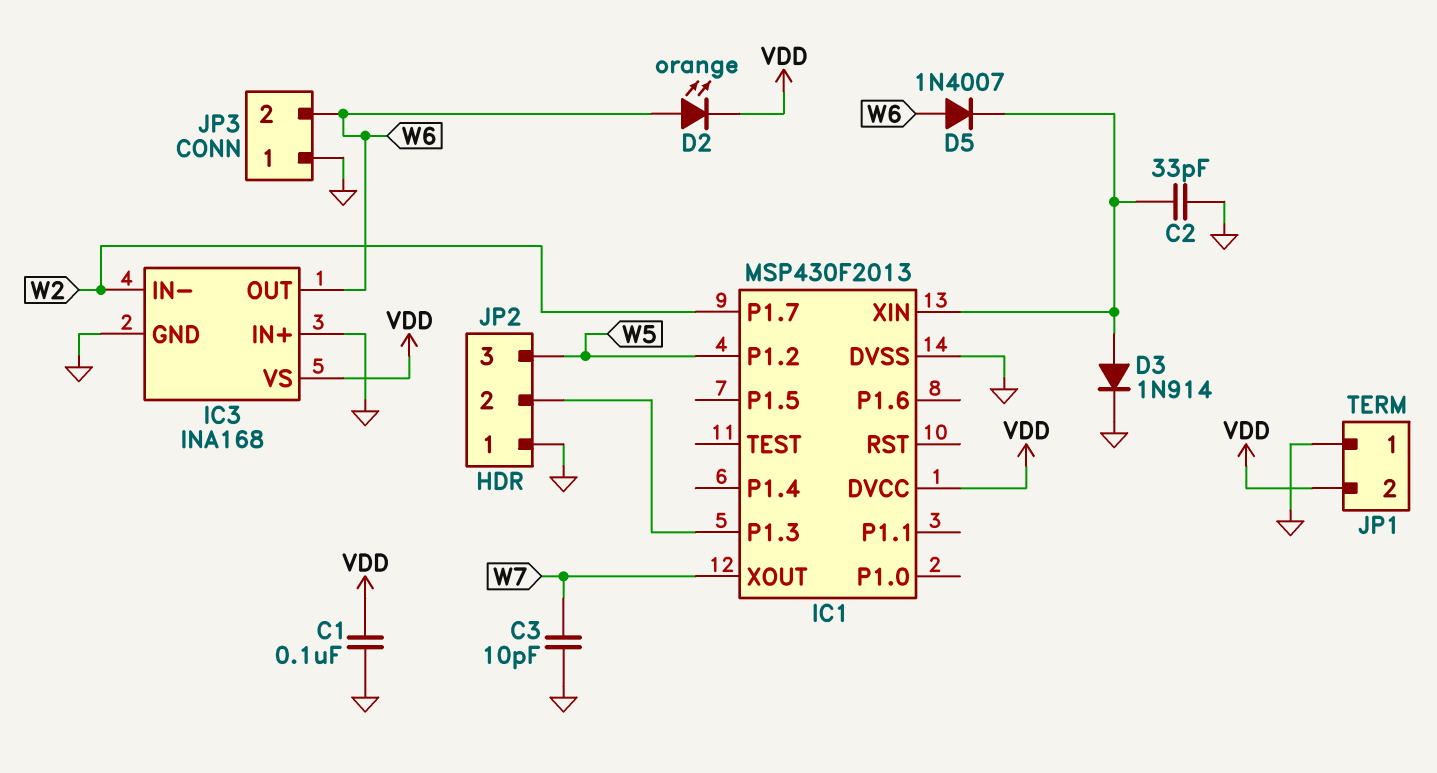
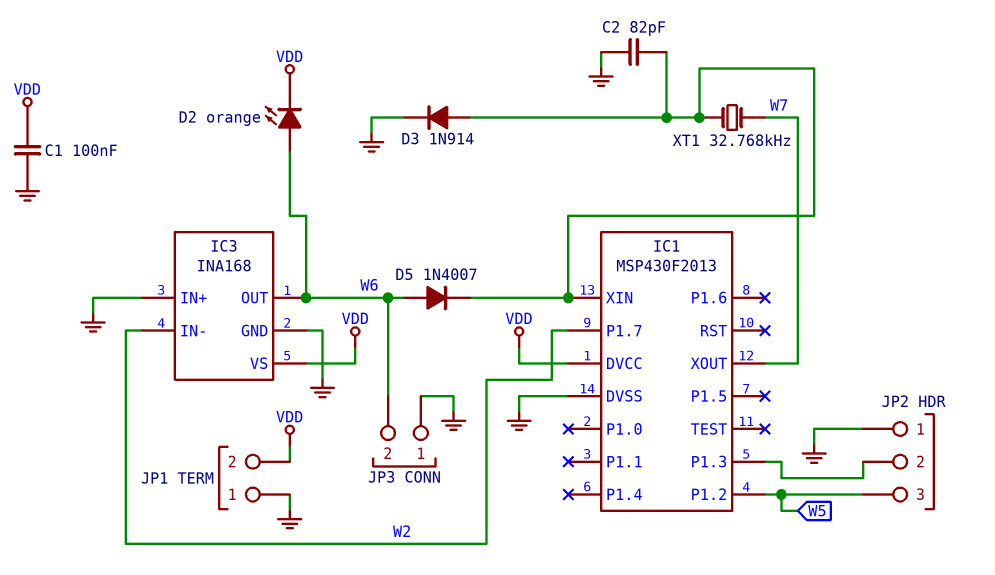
C2: 33pF (GND, IC1/XIN) -> 82pF (GND, IC1/XIN)
C3: 10pF (GND, W7) -> none
XT1: none -> 32.768kHz (IC1/XIN, W7)

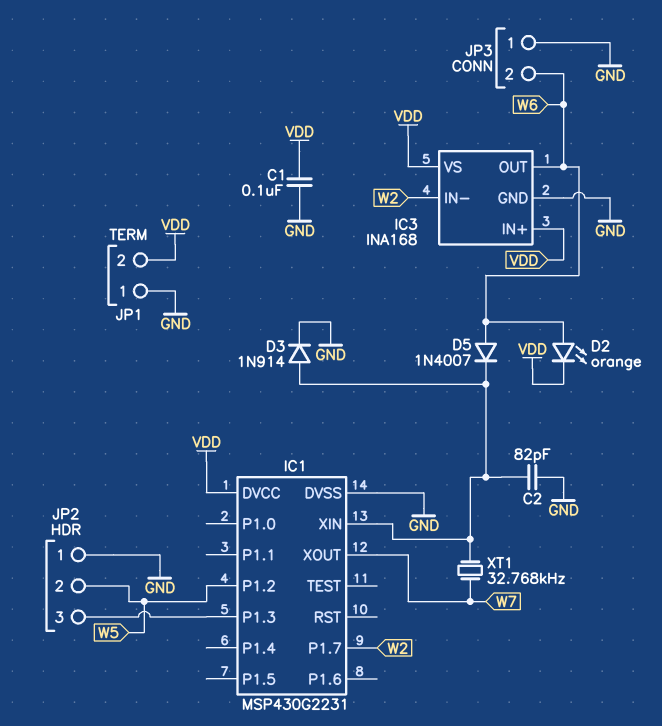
IC1: MSP430F2013 -> MSP430G2231
IC3 pin IN+: GND -> VDD
JP2 pin 2: IC1/P1.3 -> W5
JP2 pin 3: W5 -> IC1/P1.3

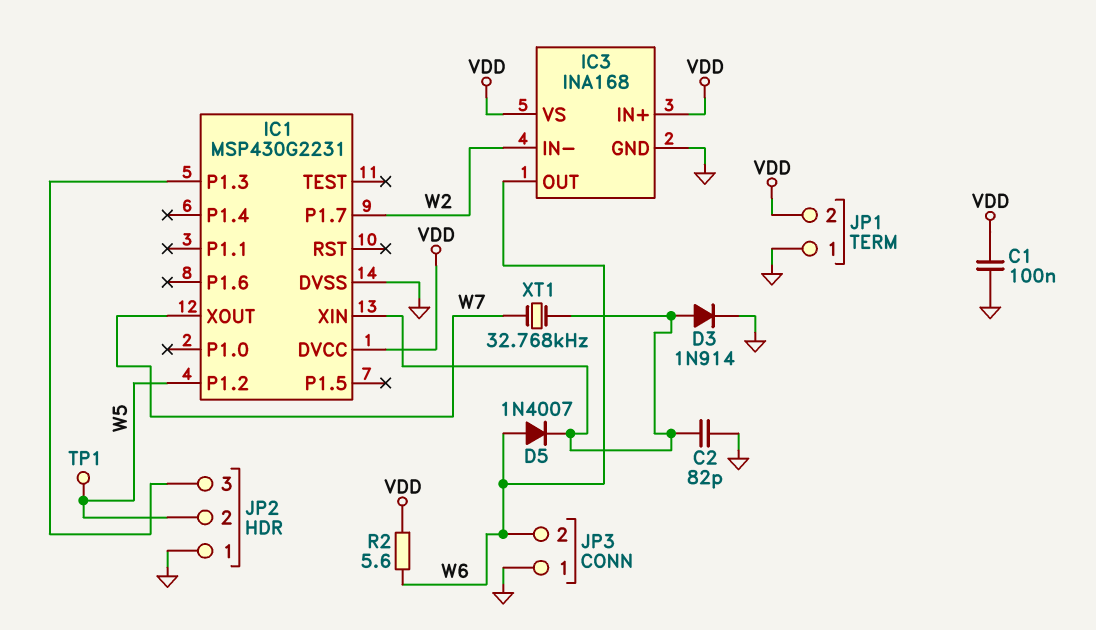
D2: LED orange (A W6, K VDD) -> none
R2: none -> 5.6 (VDD, W6)
TP1: none -> test point (W5)

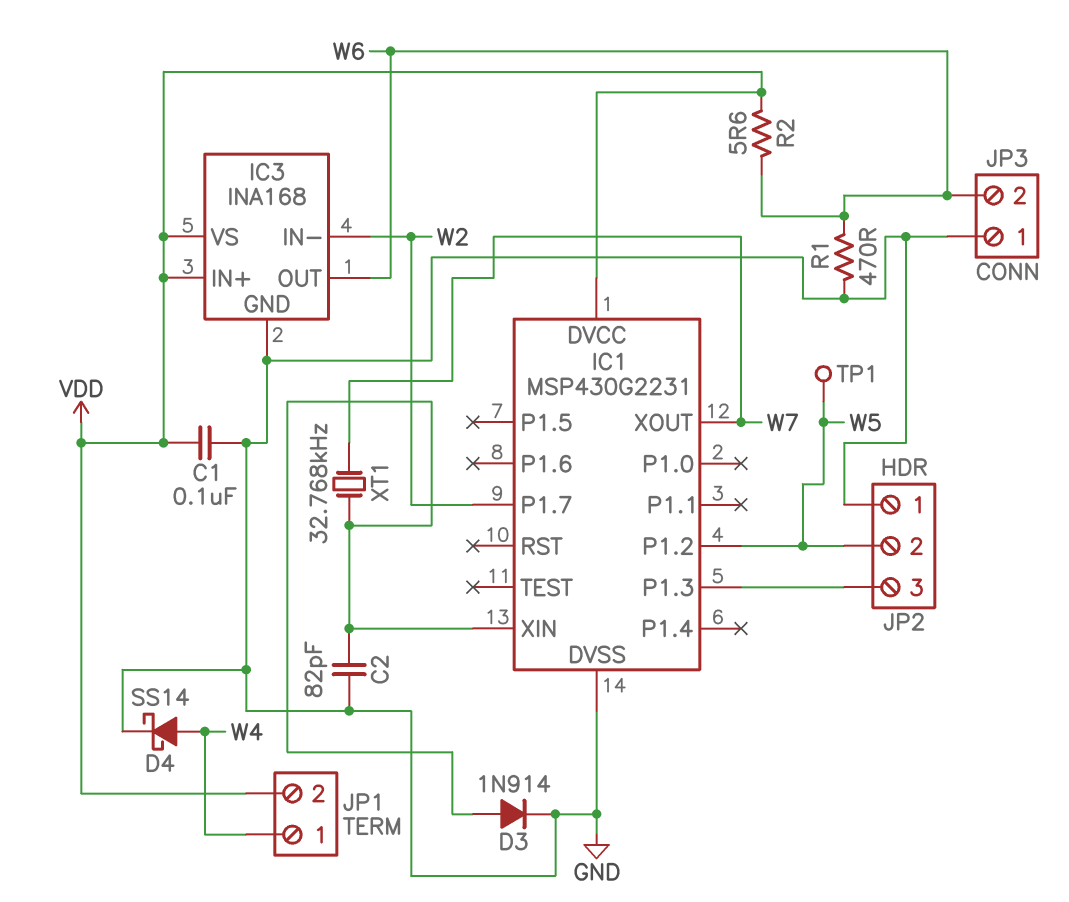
D4: none -> schottky SS14 (A W4, K GND)
D5: diode 1N4007 (A W6, K IC1/XIN) -> none
JP1 pin 1: GND -> W4
R1: none -> 470 (GND, W6)

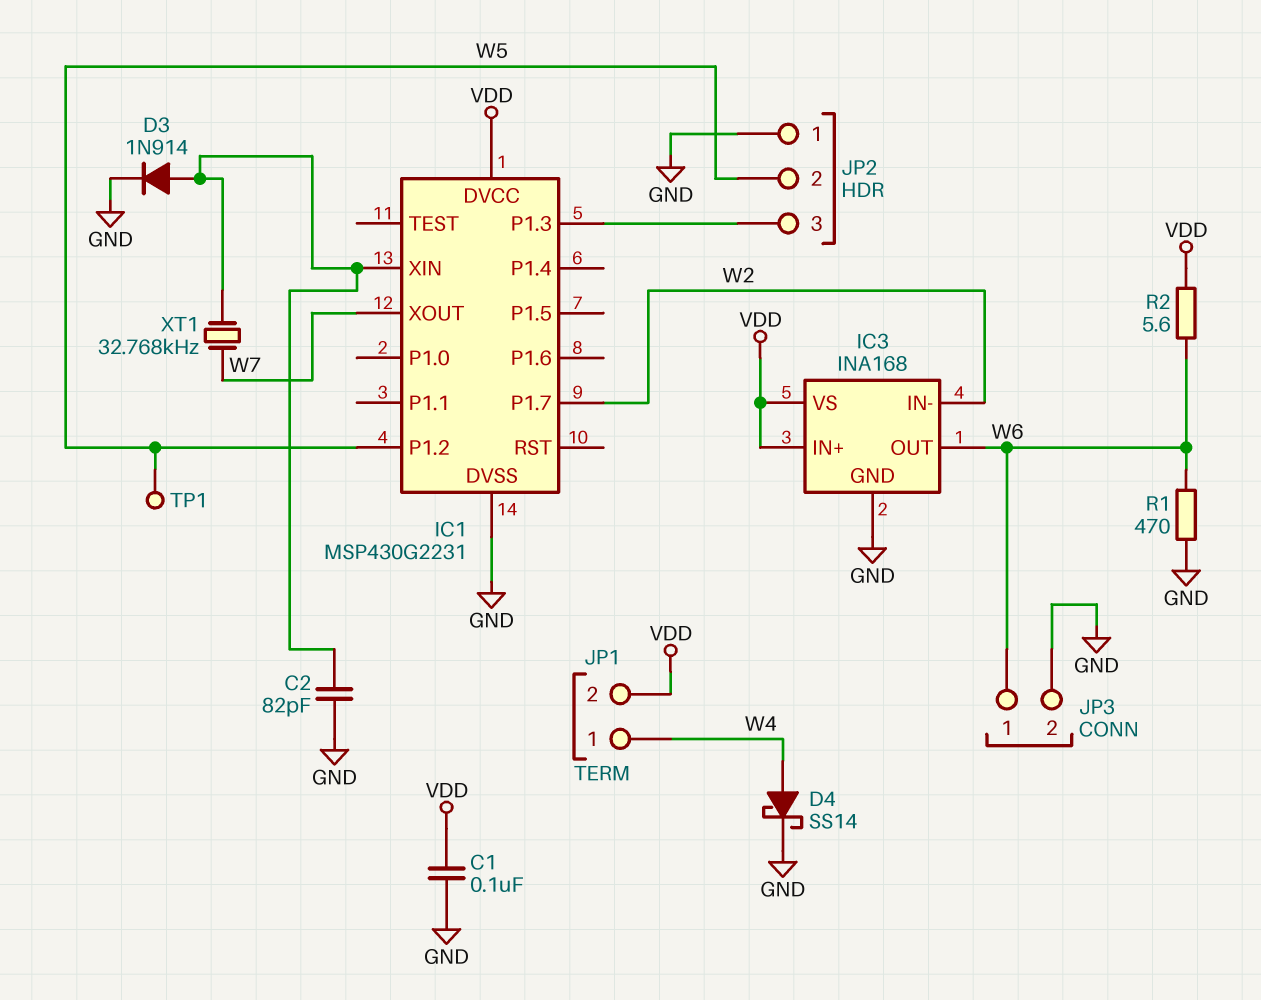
JP3 pin 1: GND -> W6
JP3 pin 2: W6 -> GND

